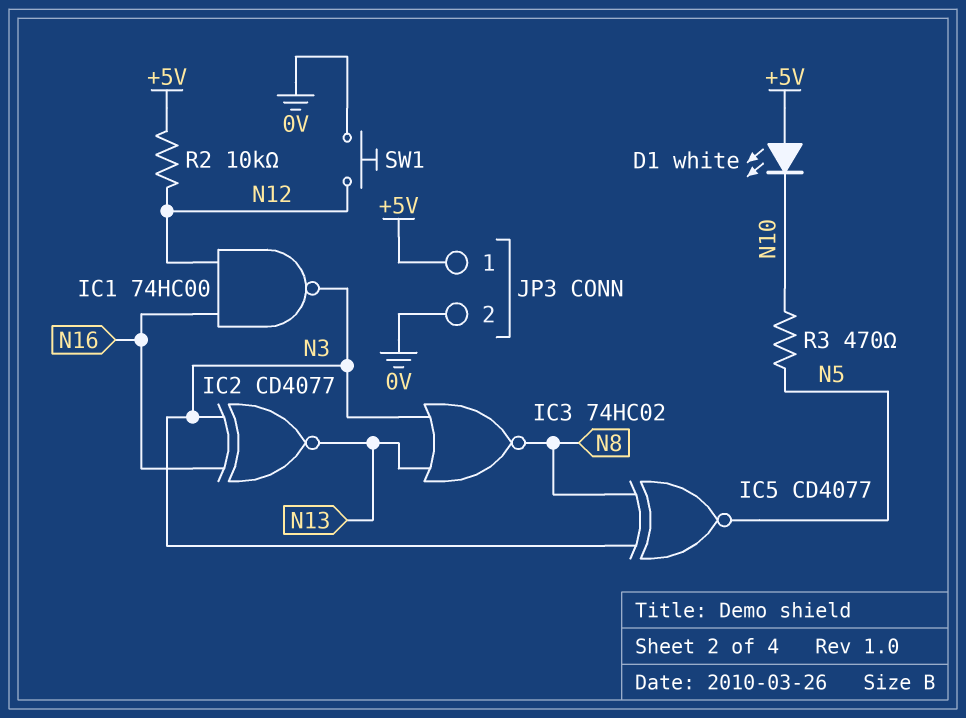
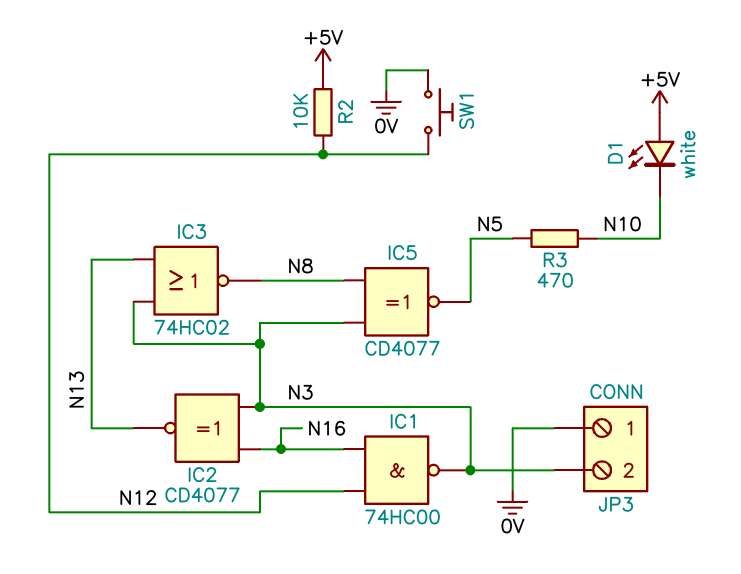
JP3 pin 1: +5V -> 0V
JP3 pin 2: 0V -> N3

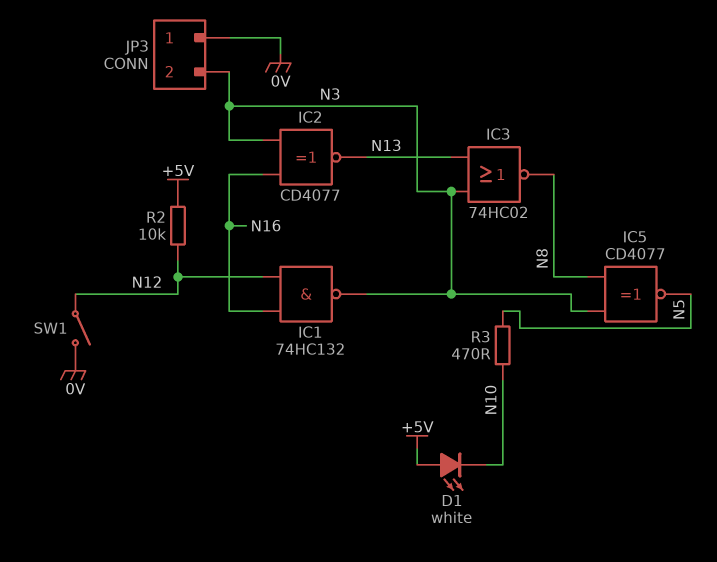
IC1: NAND 74HC00 (in N12, in N16, out N3) -> NAND 74HC132 (in N12, in N16, out N3)
SW1: button (0V, N12) -> switch (0V, N12)

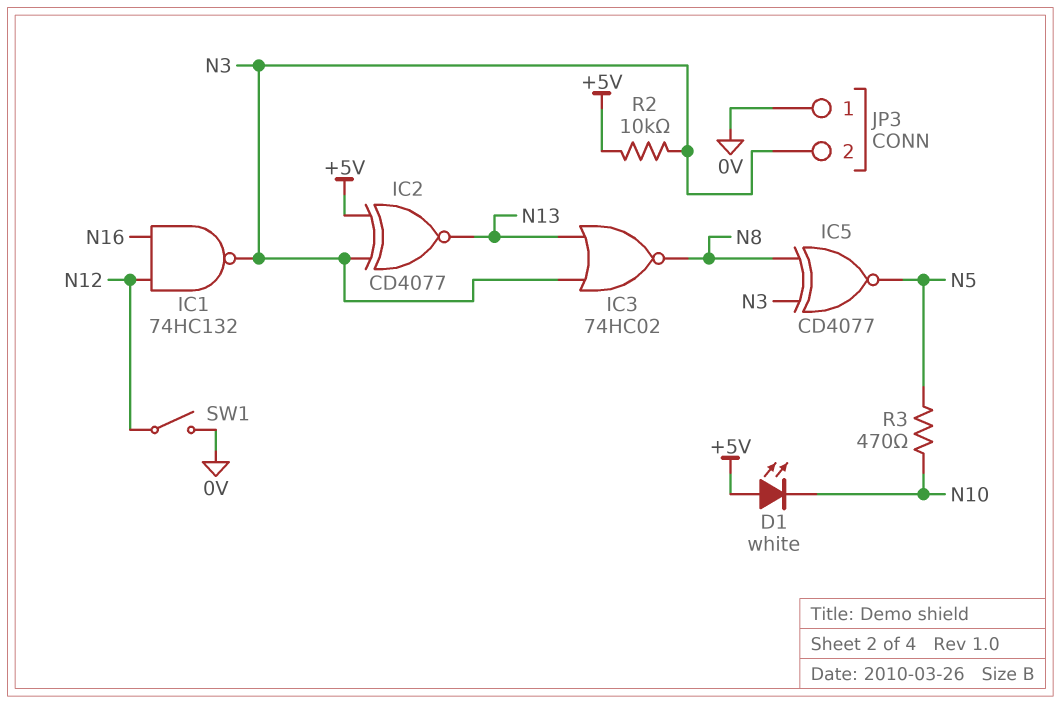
IC2: XNOR CD4077 (in N3, in N16, out N13) -> XNOR CD4077 (in +5V, in N3, out N13)
R2: 10k (+5V, N12) -> 10k (+5V, N3)

